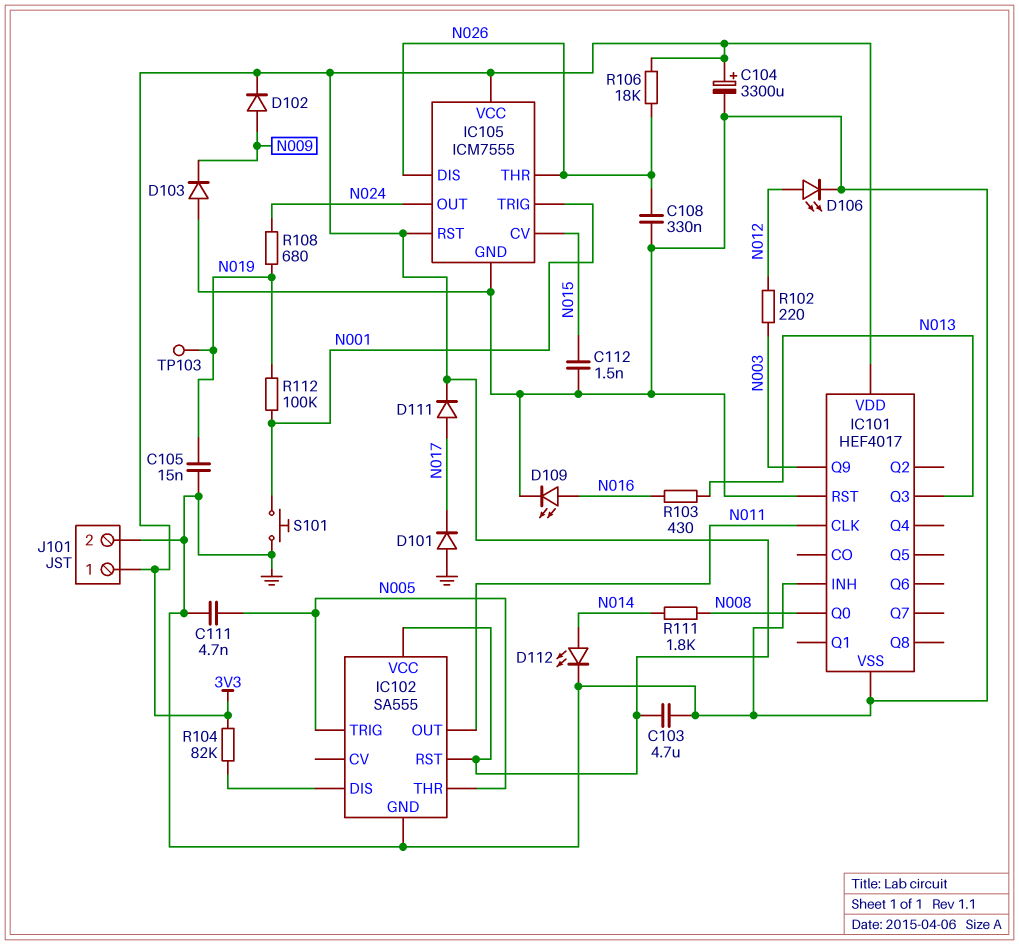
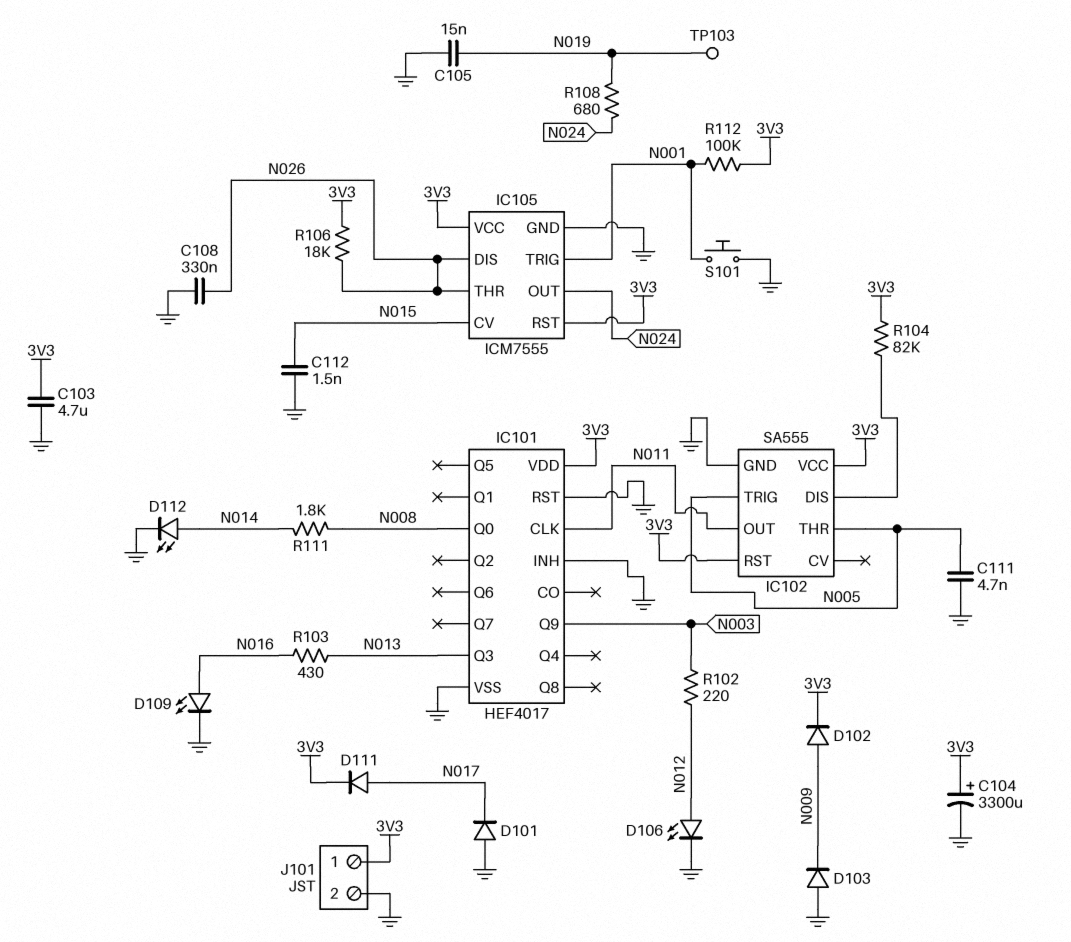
R112: 100k (N001, N019) -> 100k (3V3, N001)

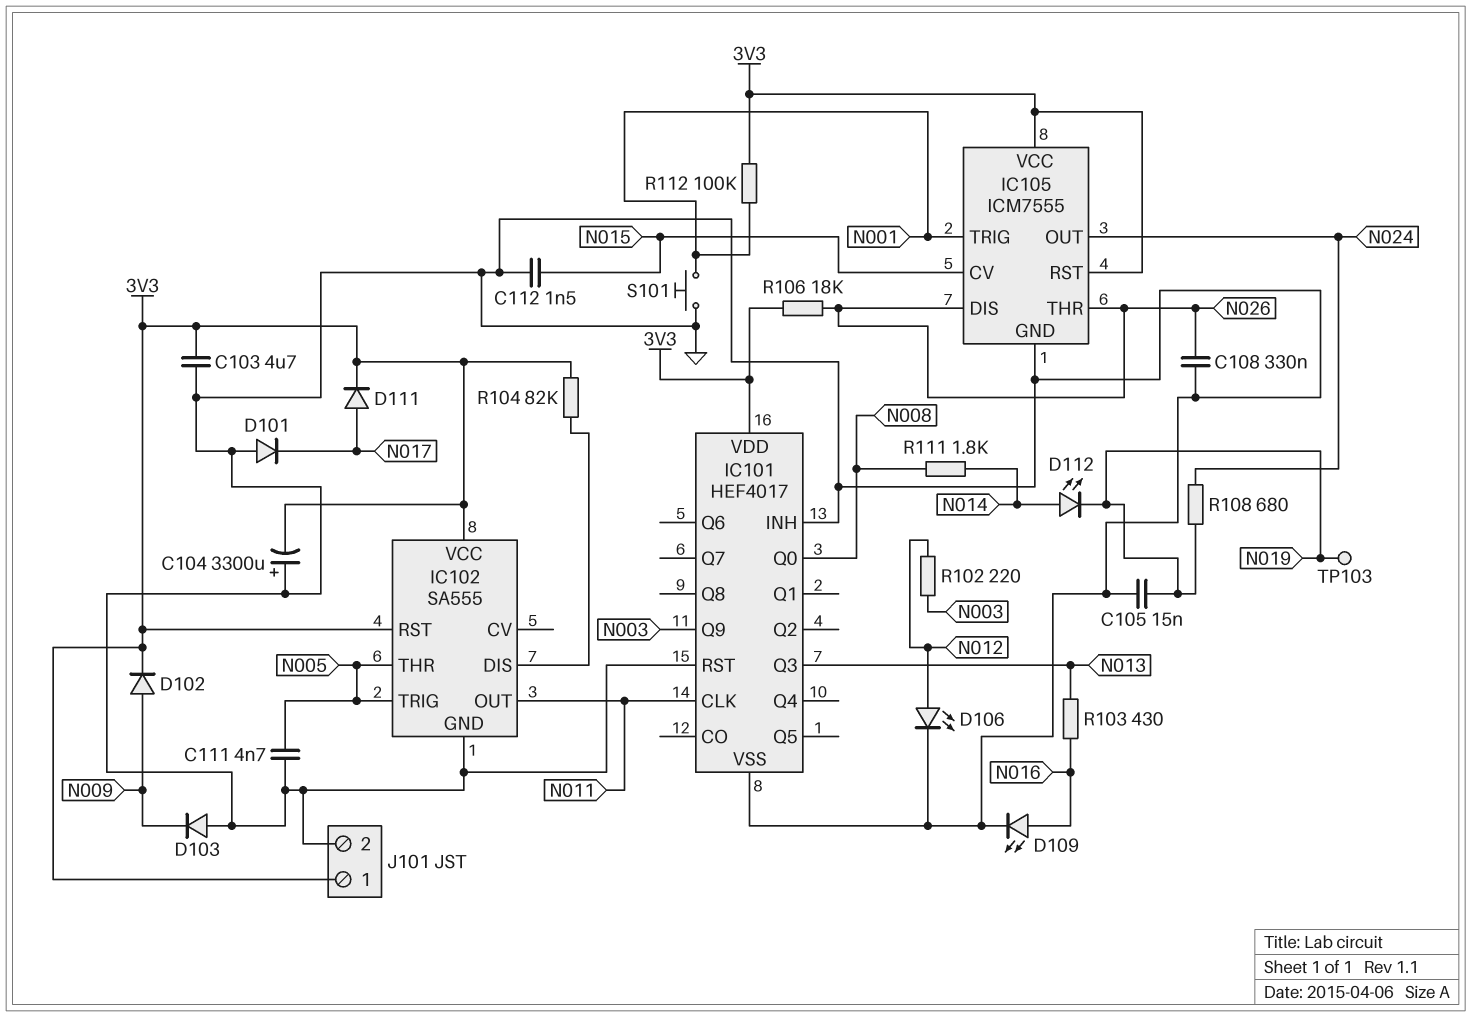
C104: 3300uF (plus 3V3, minus GND) -> 3300uF (plus GND, minus 3V3)
D112: LED (A N014, K GND) -> LED (A N014, K N019)

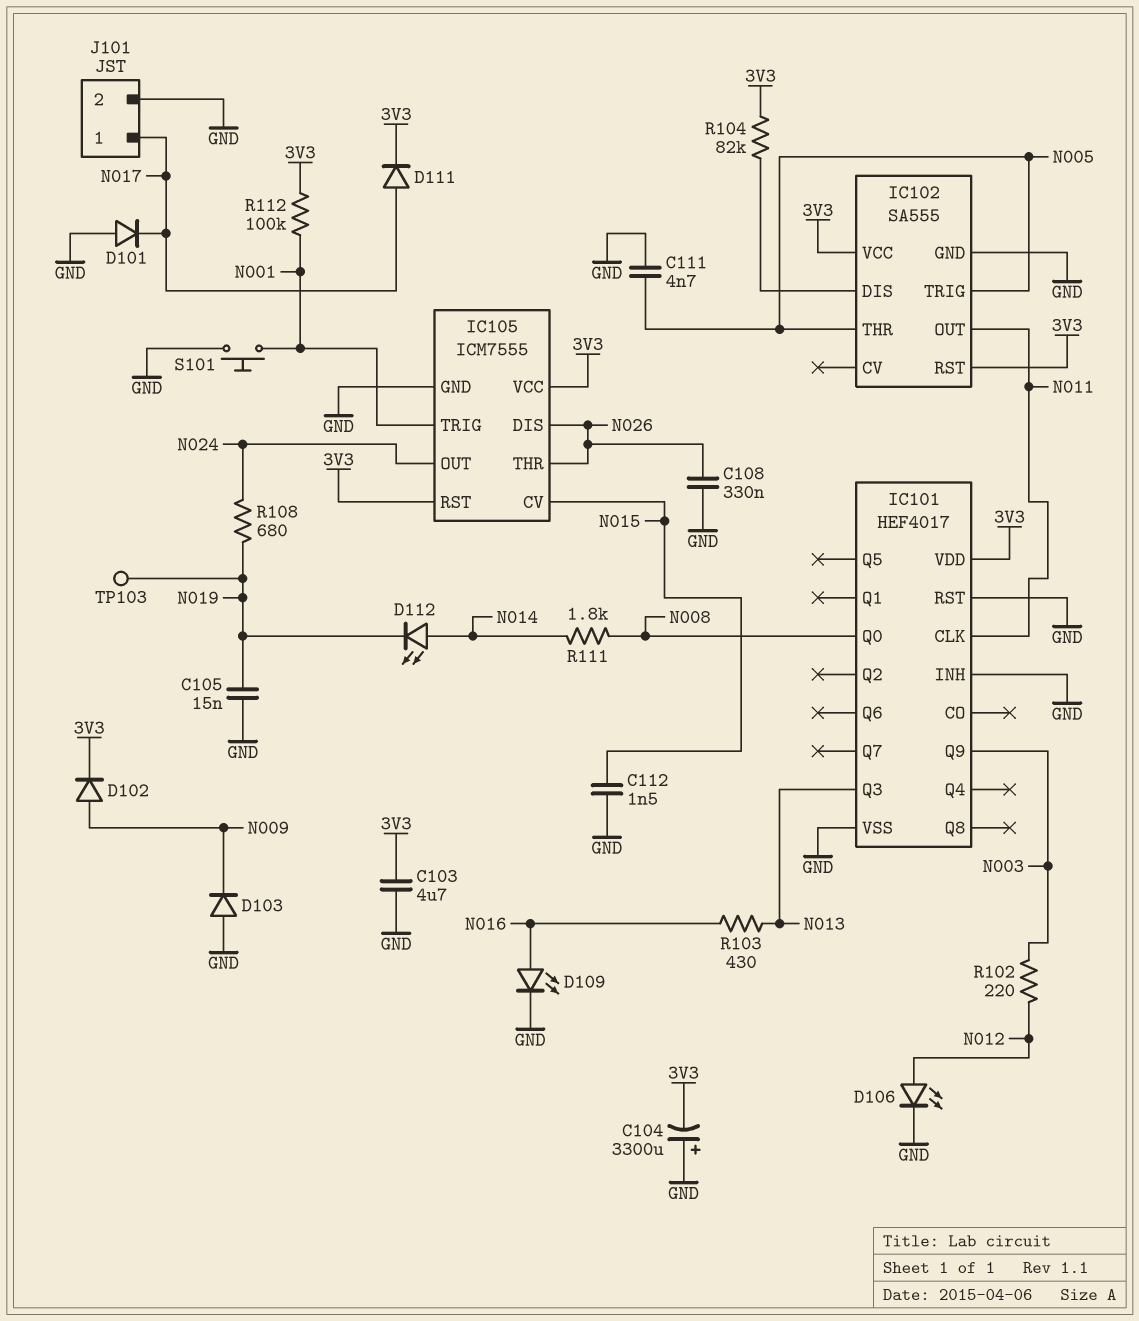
J101 pin 1: 3V3 -> N017
R106: 18k (3V3, N026) -> none

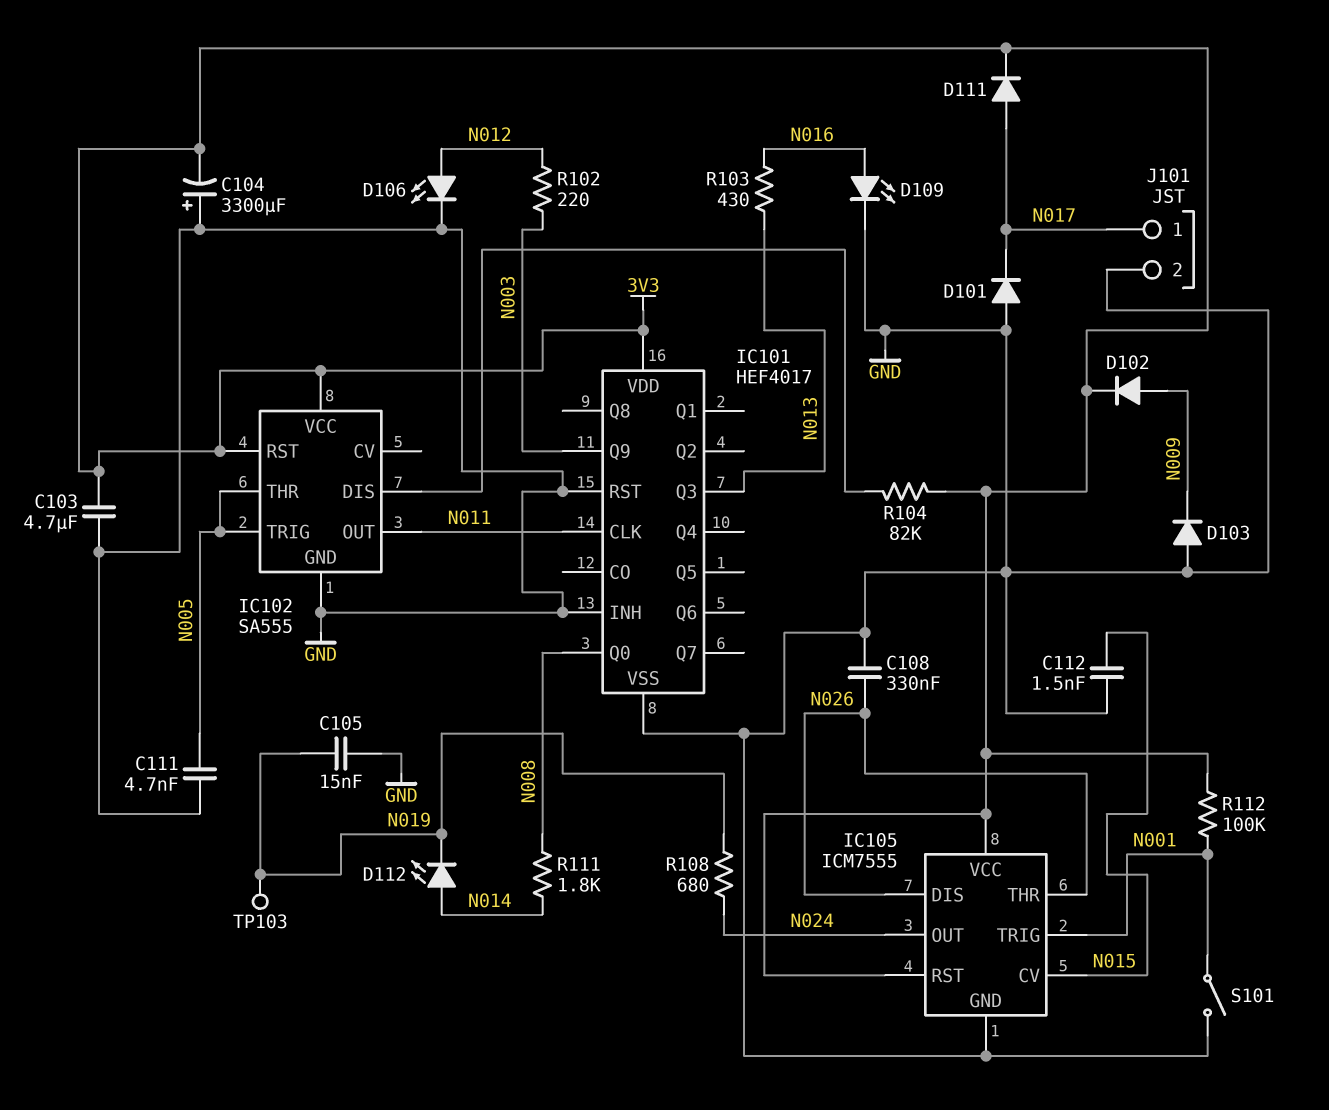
S101: button (GND, N001) -> switch (GND, N001)

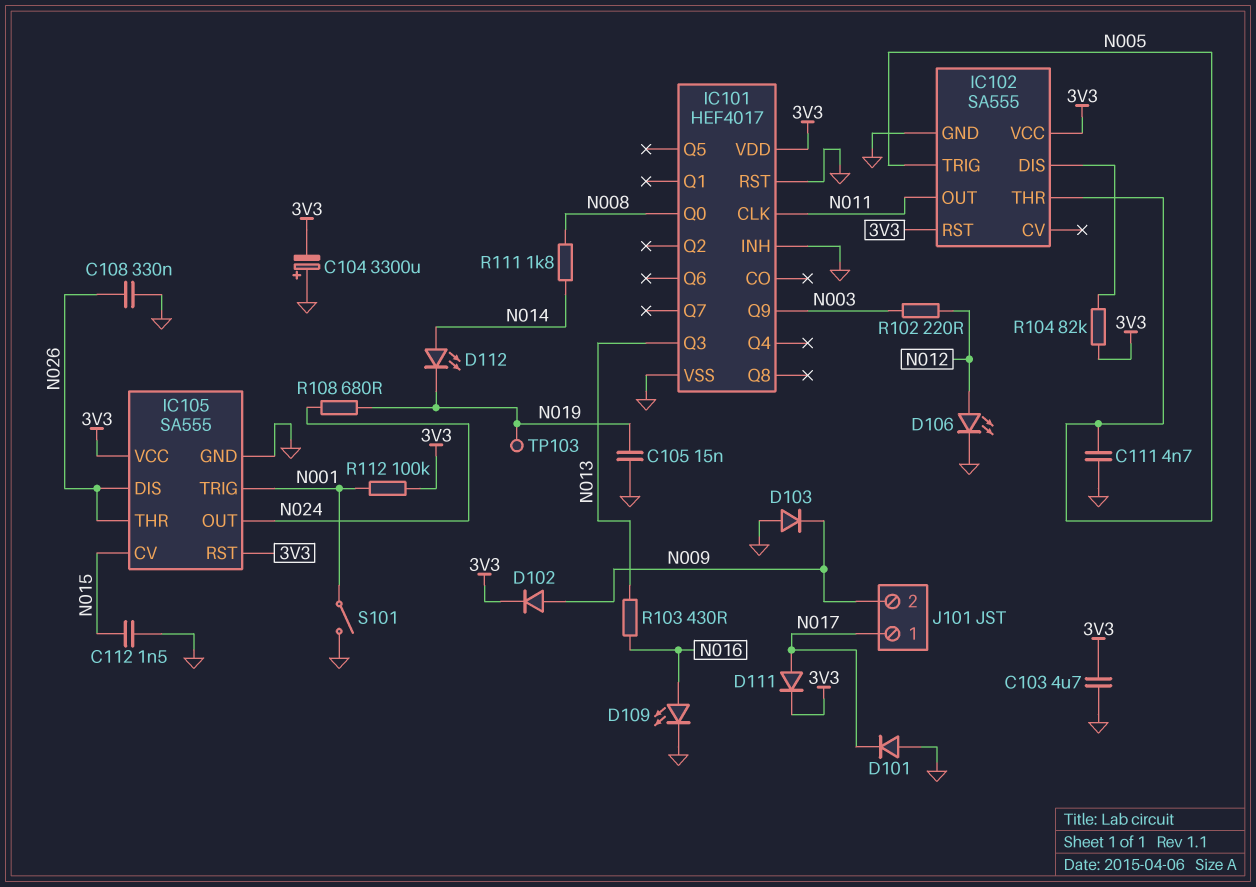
IC105: ICM7555 -> SA555
J101 pin 2: GND -> N009

